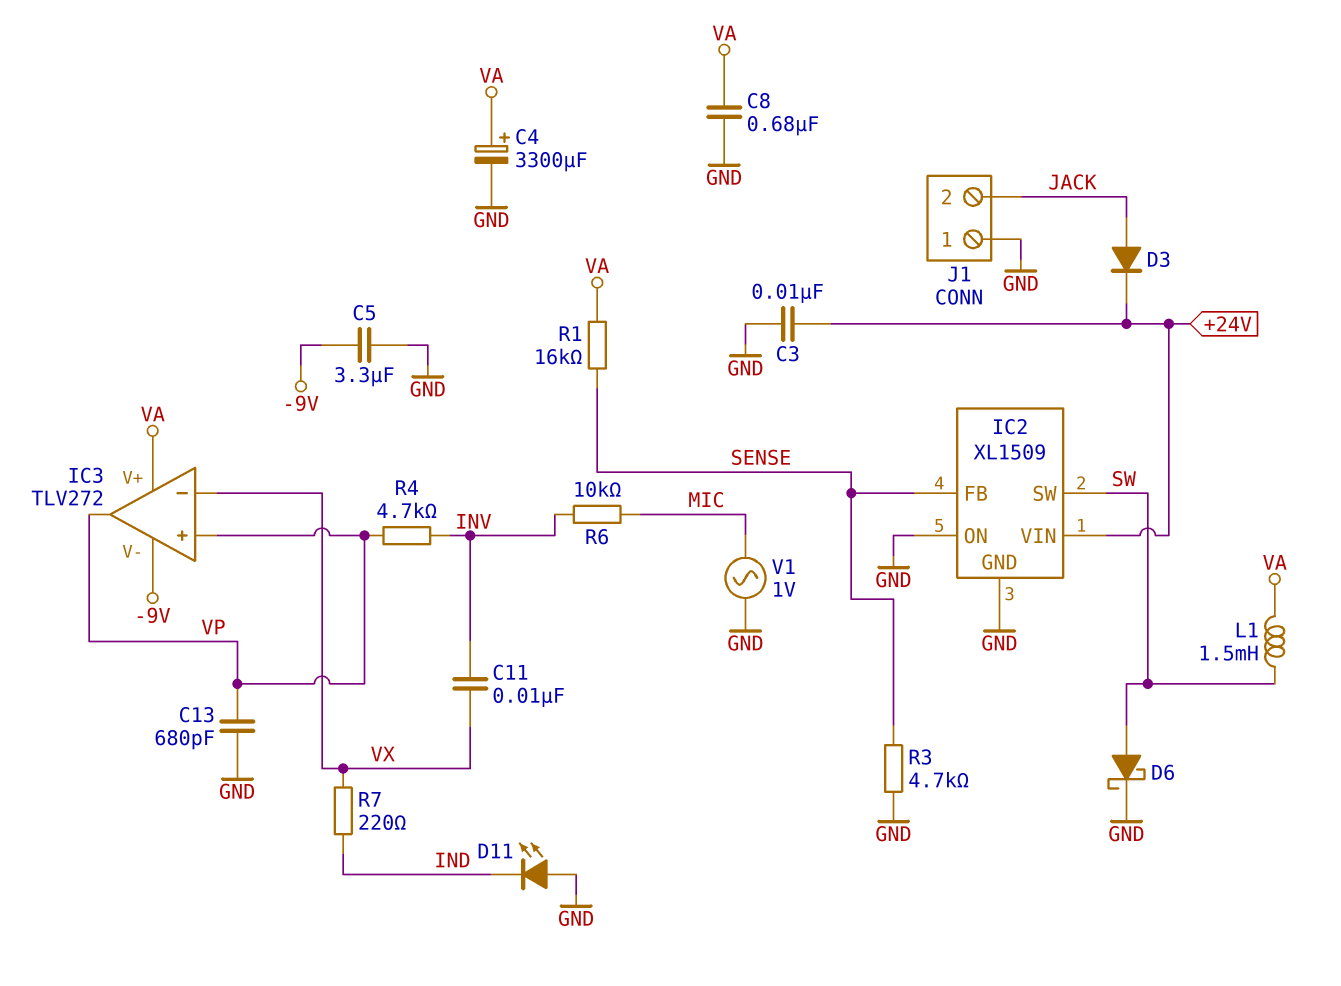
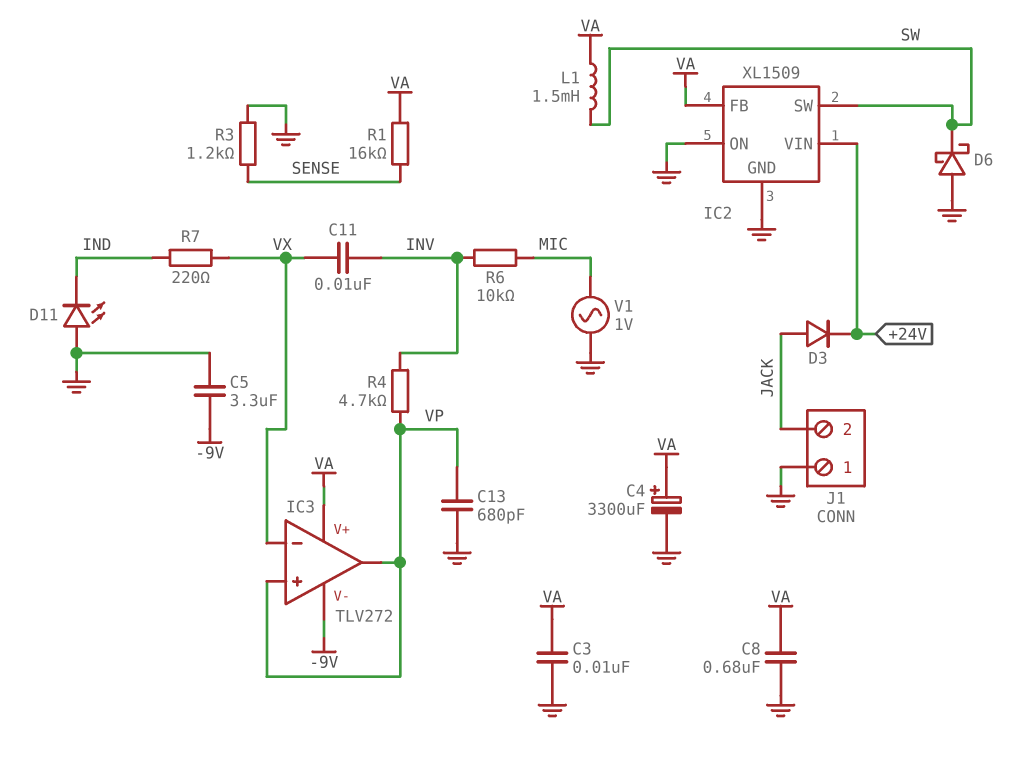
C3: 10nF (+24V, GND) -> 10nF (GND, VA)
D6: schottky (A SW, K GND) -> schottky (A GND, K SW)
IC2 pin FB: SENSE -> VA
R3: 4.7k (GND, SENSE) -> 1.2k (GND, SENSE)

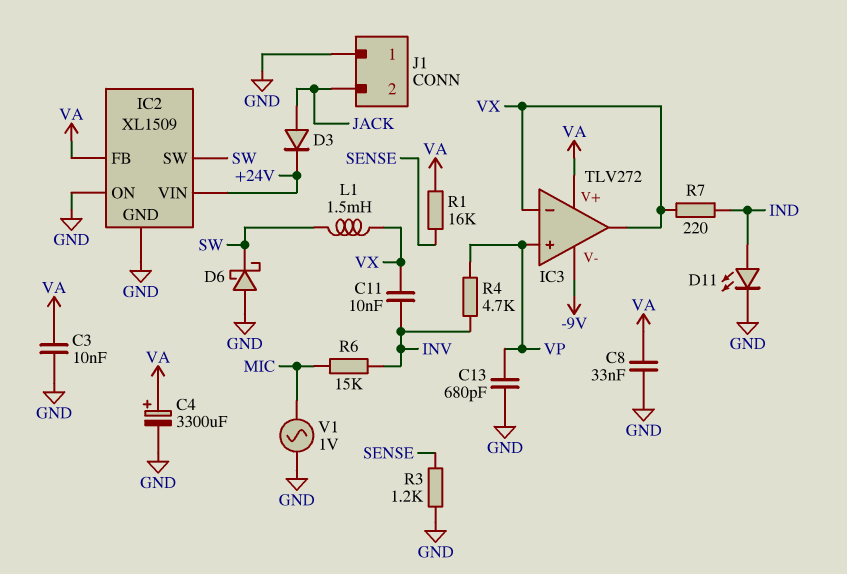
C5: 3.3uF (-9V, GND) -> none
C8: 680nF (GND, VA) -> 33nF (GND, VA)
D11: LED (A GND, K IND) -> LED (A IND, K GND)
IC3 pin out: VP -> VX
L1: 1.5mH (SW, VA) -> 1.5mH (SW, VX)
R6: 10k (INV, MIC) -> 15k (INV, MIC)

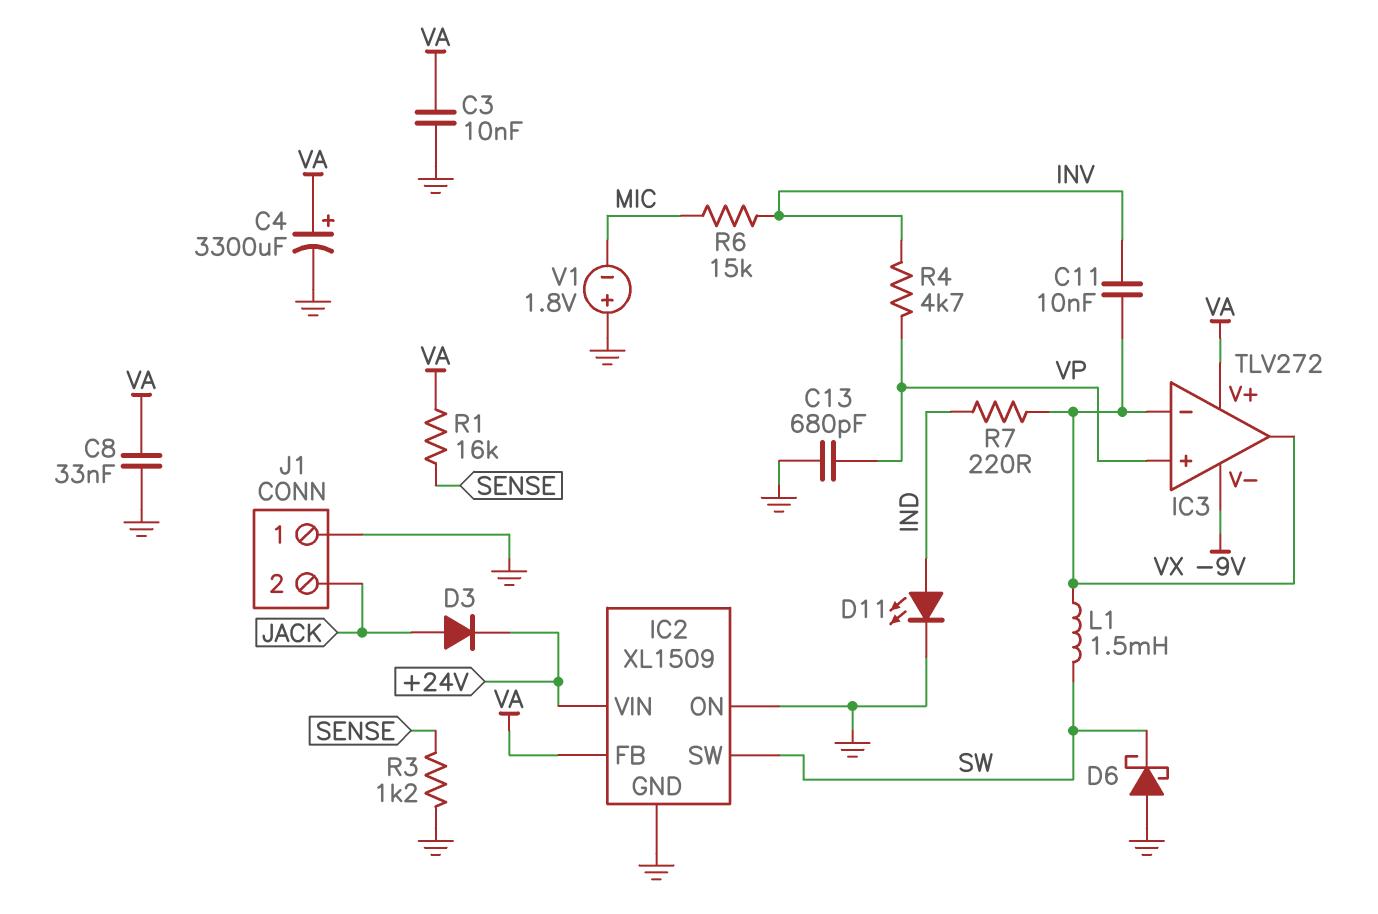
V1: AC 1V (GND, MIC) -> 1.8V (plus GND, minus MIC)

